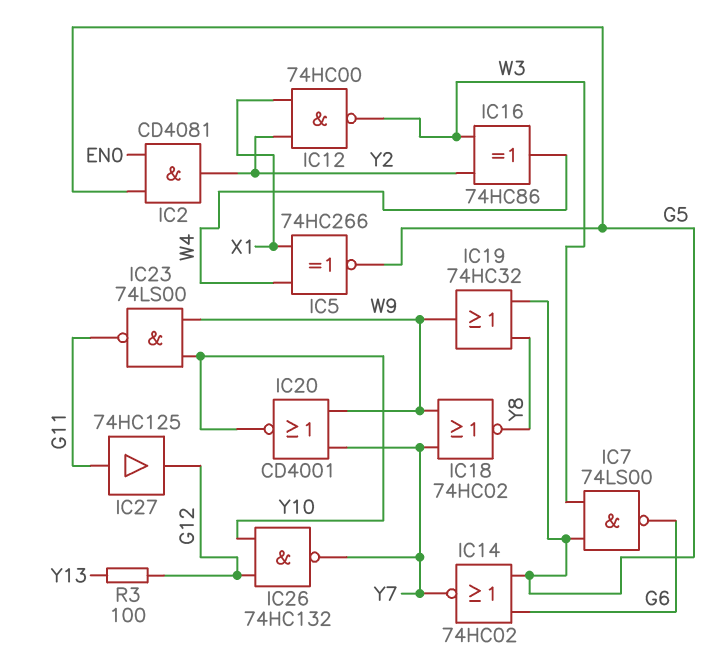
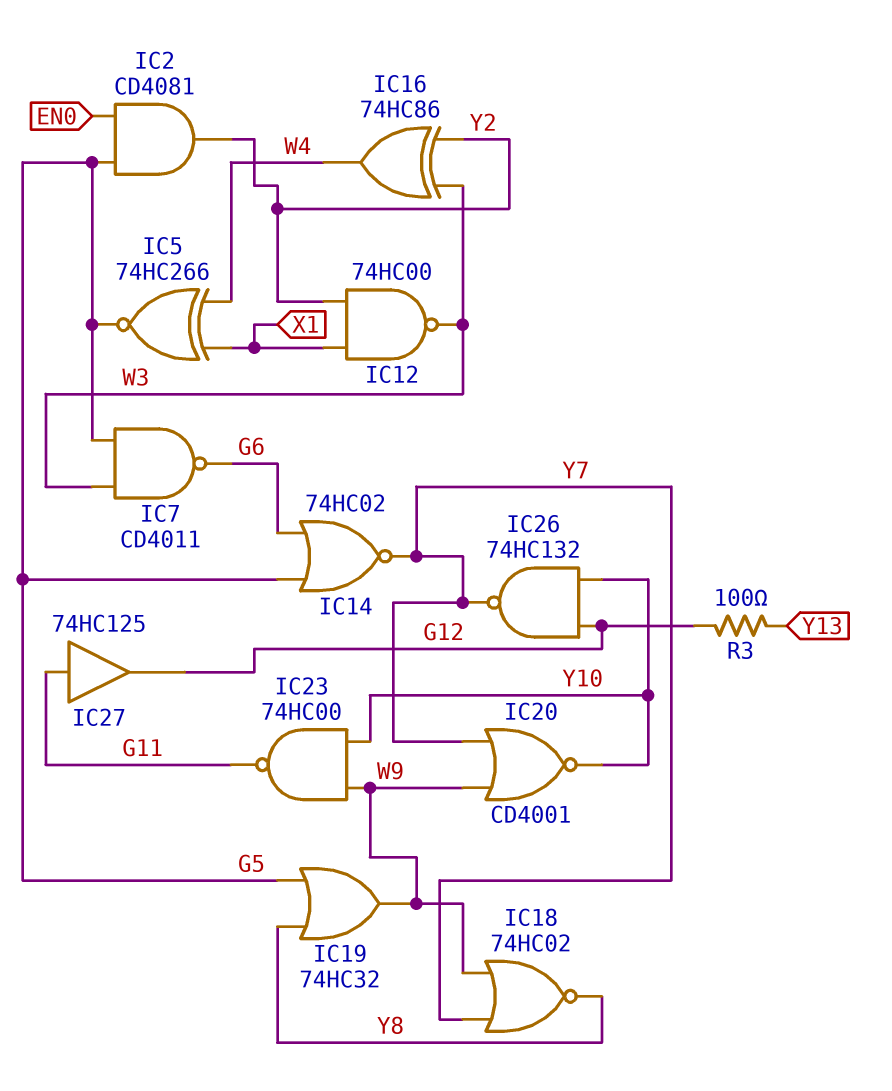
IC7: NAND 74LS00 (in G5, in W3, out G6) -> NAND CD4011 (in G5, in W3, out G6)
IC23: NAND 74LS00 (in W9, in Y10, out G11) -> NAND 74HC00 (in W9, in Y10, out G11)

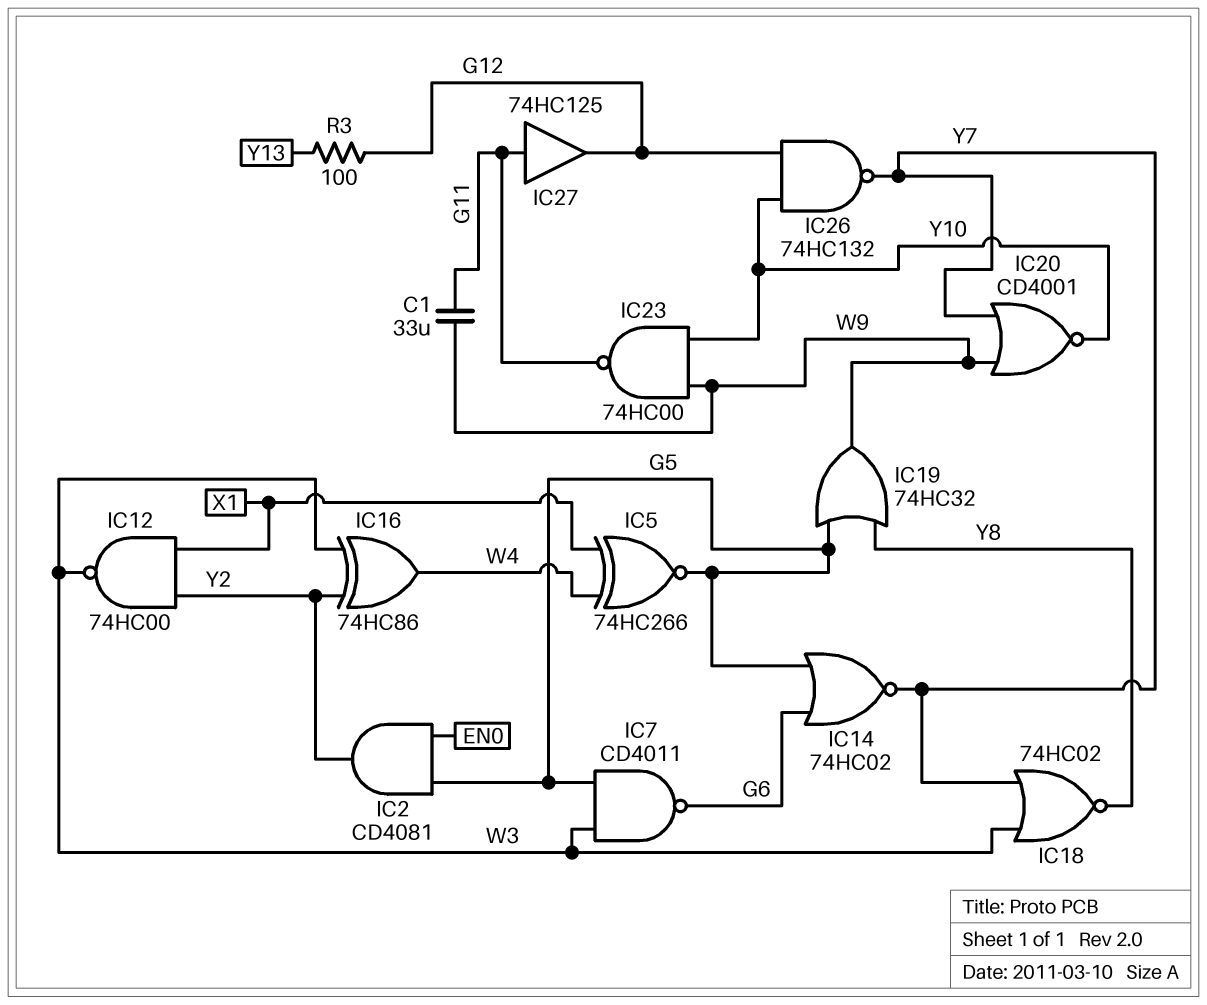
C1: none -> 33uF (G11, W9)
IC18: NOR 74HC02 (in W9, in Y7, out Y8) -> NOR 74HC02 (in W3, in Y7, out Y8)

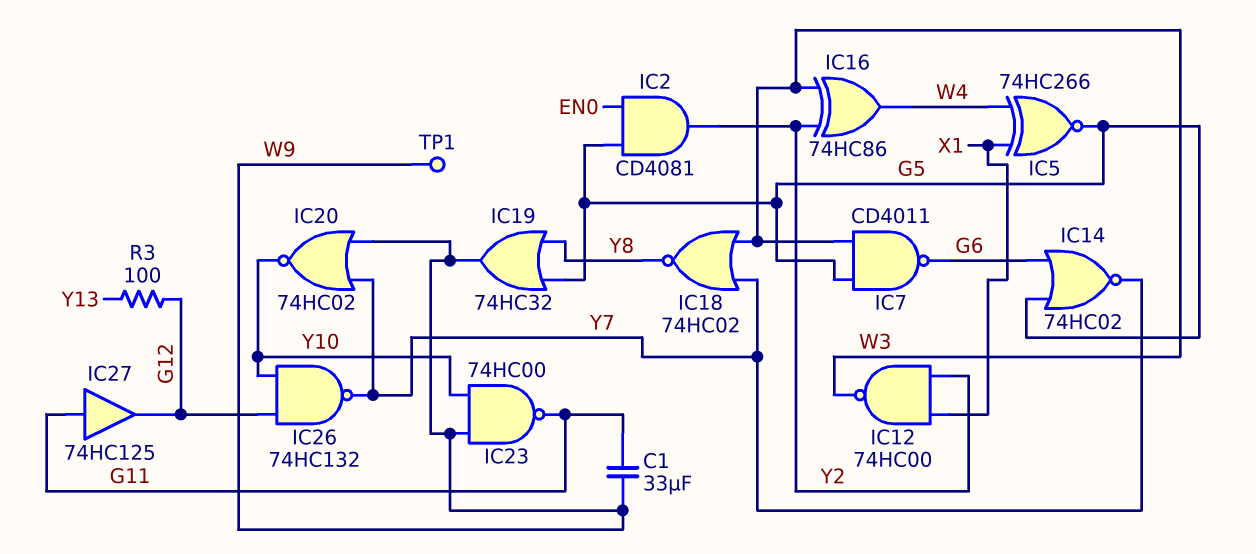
IC20: NOR CD4001 (in W9, in Y7, out Y10) -> NOR 74HC02 (in W9, in Y7, out Y10)
TP1: none -> test point (W9)

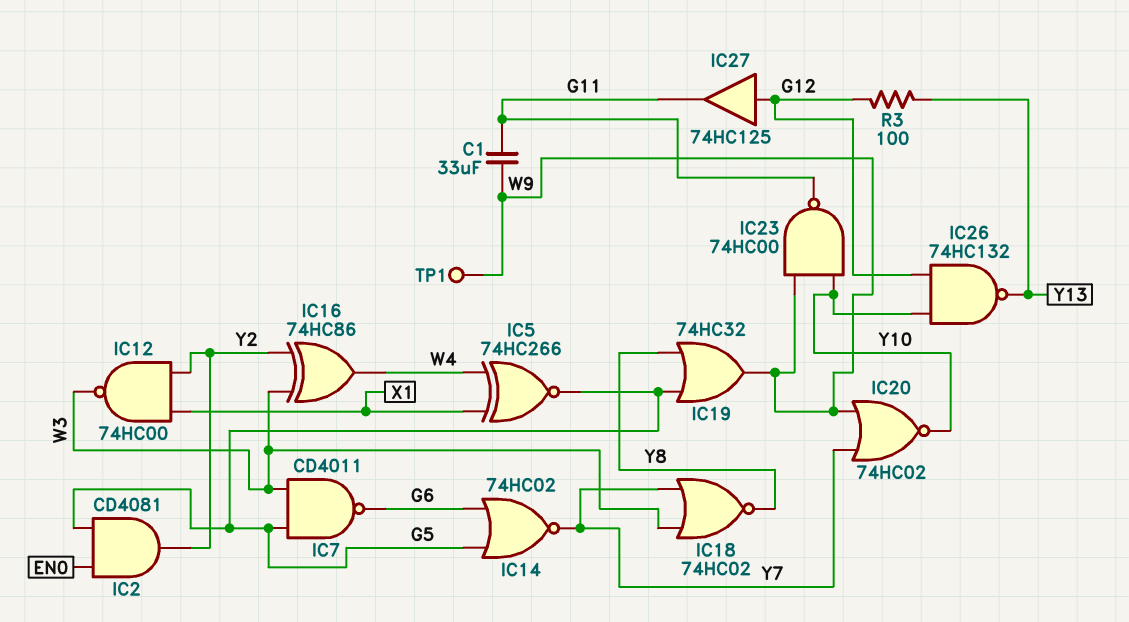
IC26: NAND 74HC132 (in G12, in Y10, out Y7) -> NAND 74HC132 (in G12, in Y10, out Y13)
IC27: buffer 74HC125 (in G11, out G12) -> buffer 74HC125 (in G12, out G11)

